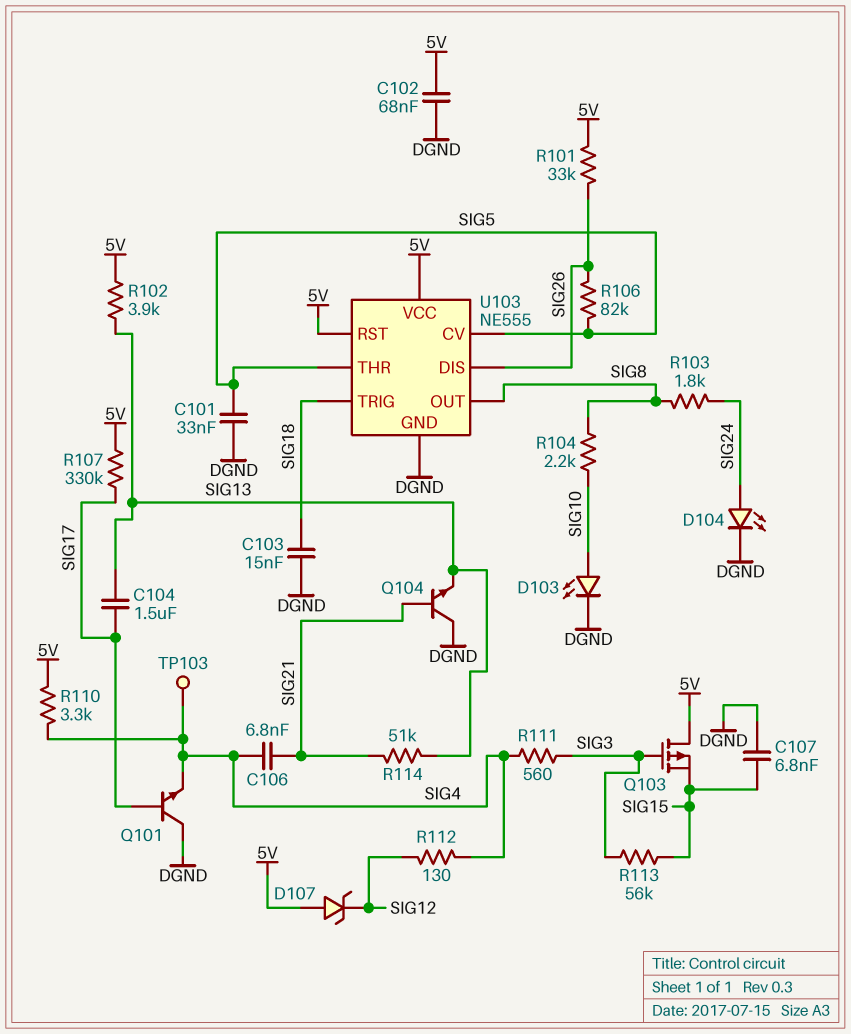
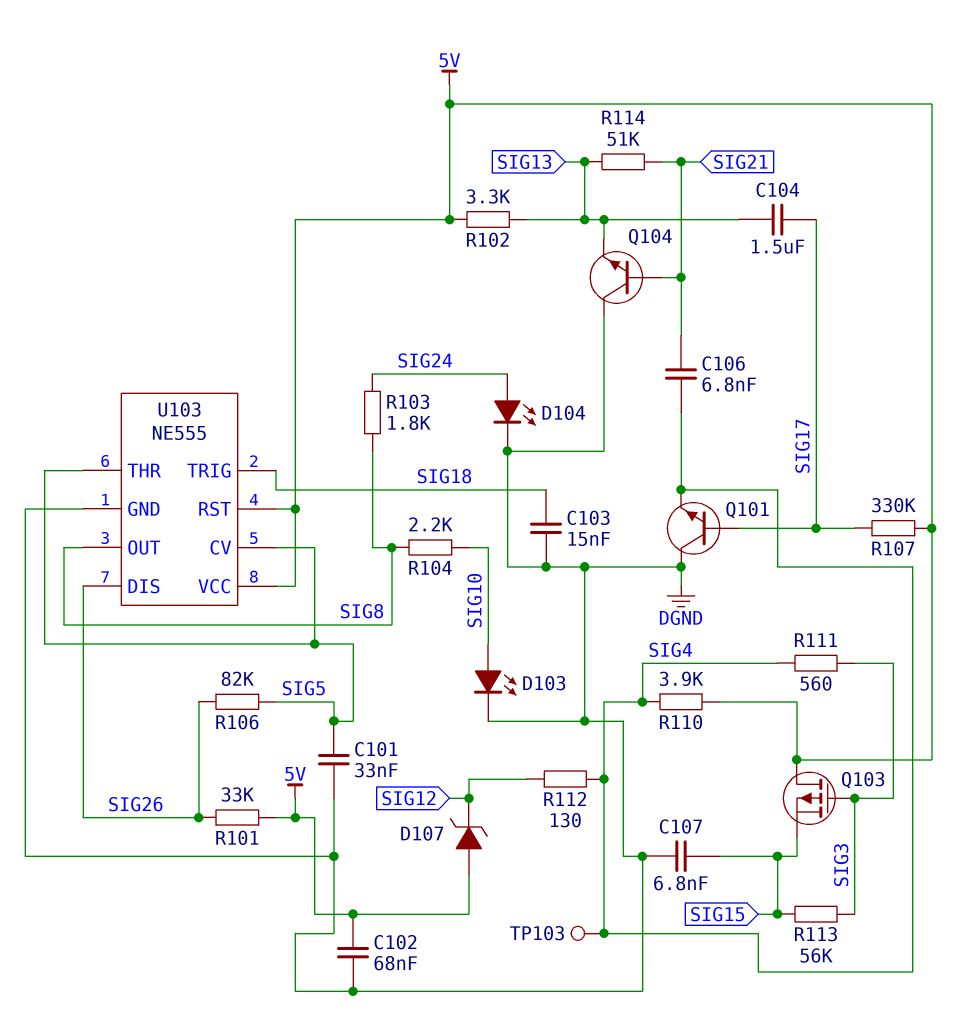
R102: 3.9k (5V, SIG13) -> 3.3k (5V, SIG13)
R110: 3.3k (5V, SIG4) -> 3.9k (5V, SIG4)

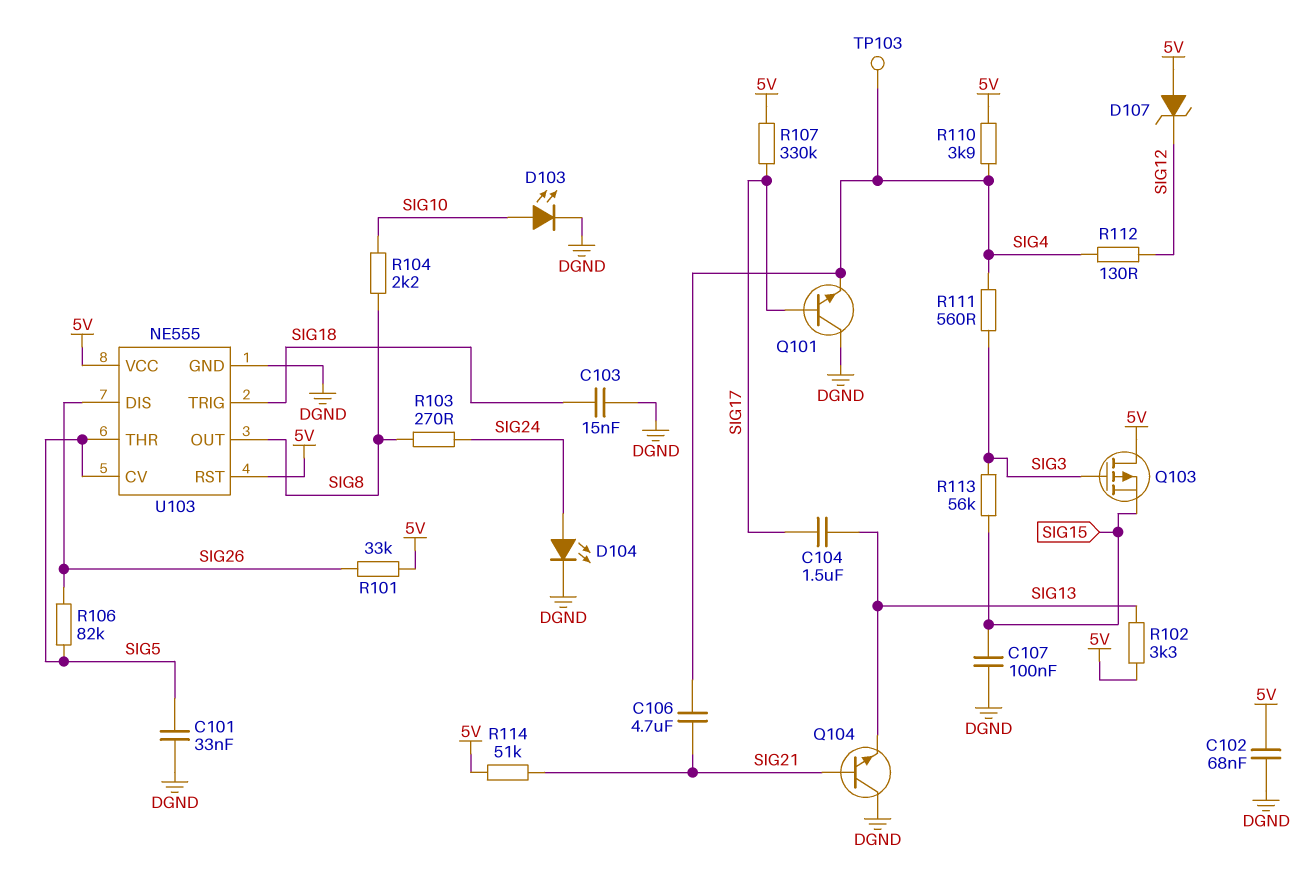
C106: 6.8nF (SIG4, SIG21) -> 4.7uF (SIG4, SIG21)
C107: 6.8nF (DGND, SIG15) -> 100nF (DGND, SIG15)
R103: 1.8k (SIG8, SIG24) -> 270 (SIG8, SIG24)
R114: 51k (SIG13, SIG21) -> 51k (5V, SIG21)

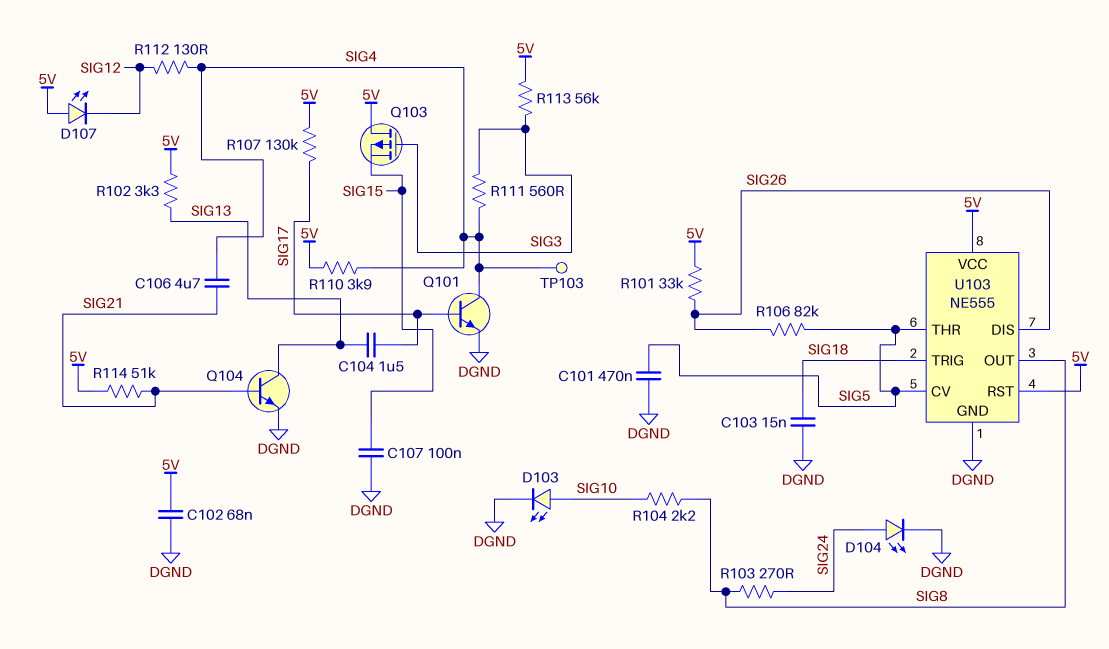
C101: 33nF (DGND, SIG5) -> 470nF (DGND, SIG5)
D107: zener (A 5V, K SIG12) -> LED (A 5V, K SIG12)
Q101: NPN (B SIG17, C DGND, E SIG4) -> NPN (B SIG17, C SIG4, E DGND)
Q104: NPN (B SIG21, C DGND, E SIG13) -> NPN (B SIG21, C SIG13, E DGND)
R107: 330k (5V, SIG17) -> 130k (5V, SIG17)
R113: 56k (SIG3, SIG15) -> 56k (5V, SIG3)

